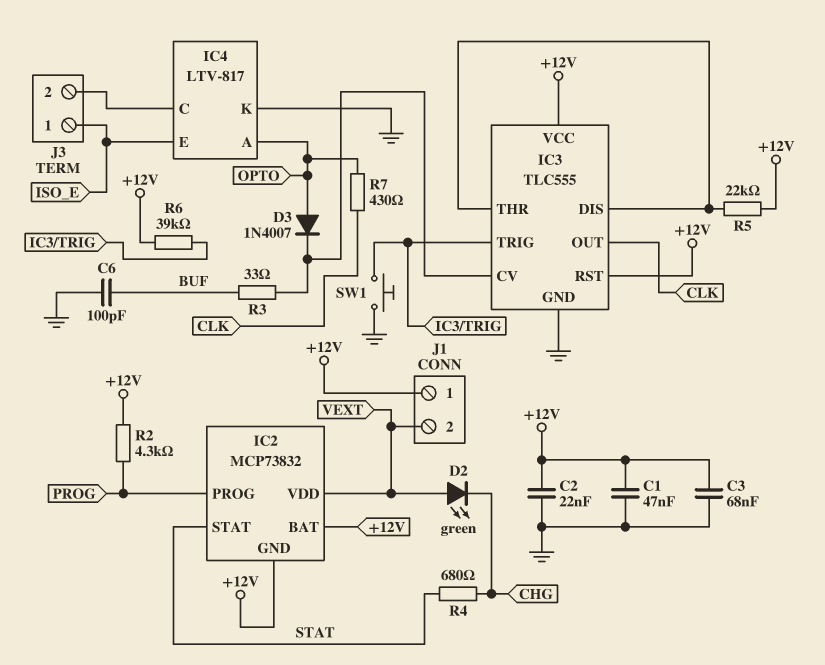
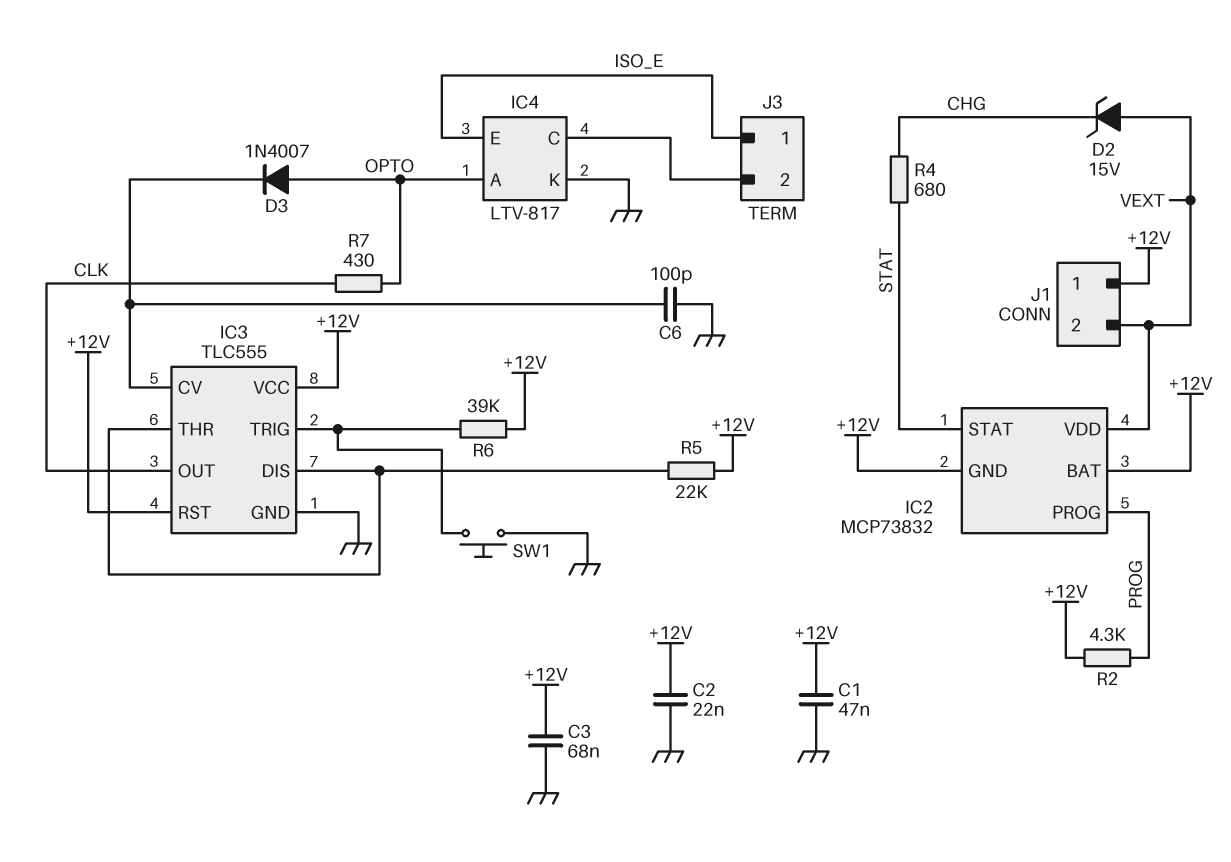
C6: 100pF (BUF, GND) -> 100pF (GND, IC3/CV)
D2: LED green (A VEXT, K CHG) -> zener 15V (A VEXT, K CHG)
R3: 33 (BUF, IC3/CV) -> none

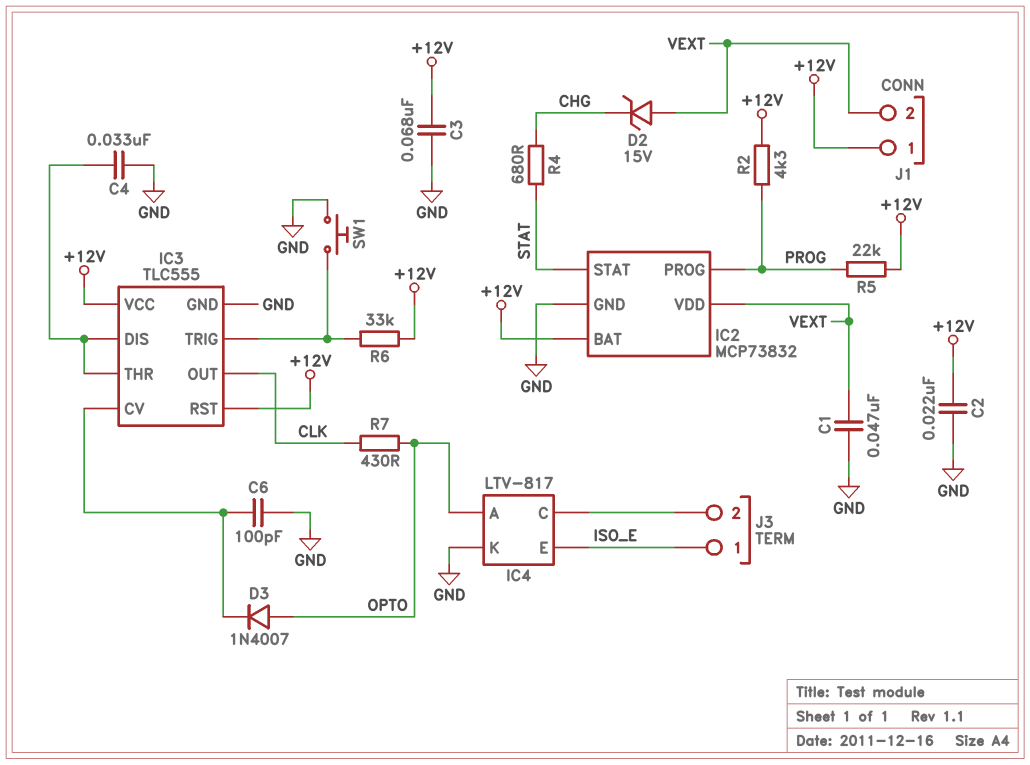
C1: 47nF (+12V, GND) -> 47nF (GND, VEXT)
C4: none -> 33nF (GND, IC3/DIS)
IC2 pin GND: +12V -> GND
R5: 22k (+12V, IC3/DIS) -> 22k (+12V, PROG)
R6: 39k (+12V, IC3/TRIG) -> 33k (+12V, IC3/TRIG)

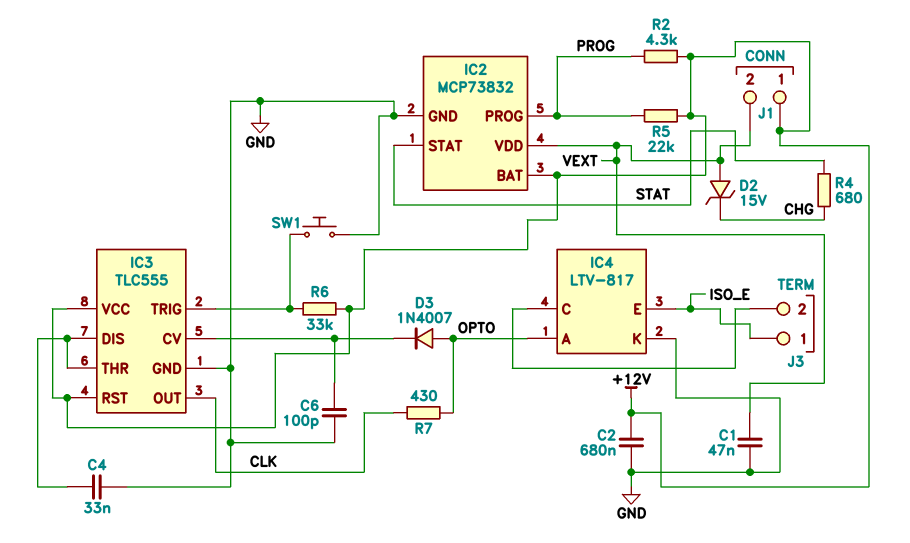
C2: 22nF (+12V, GND) -> 680nF (+12V, GND)
C3: 68nF (+12V, GND) -> none

